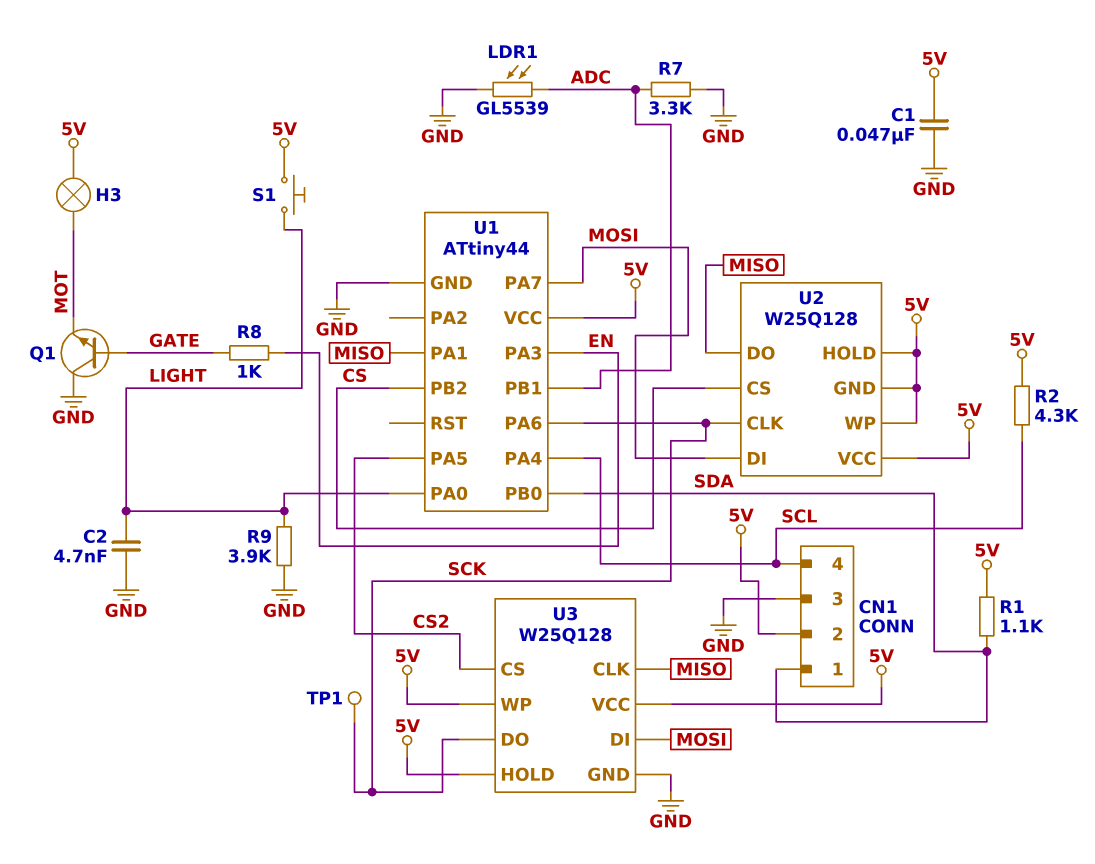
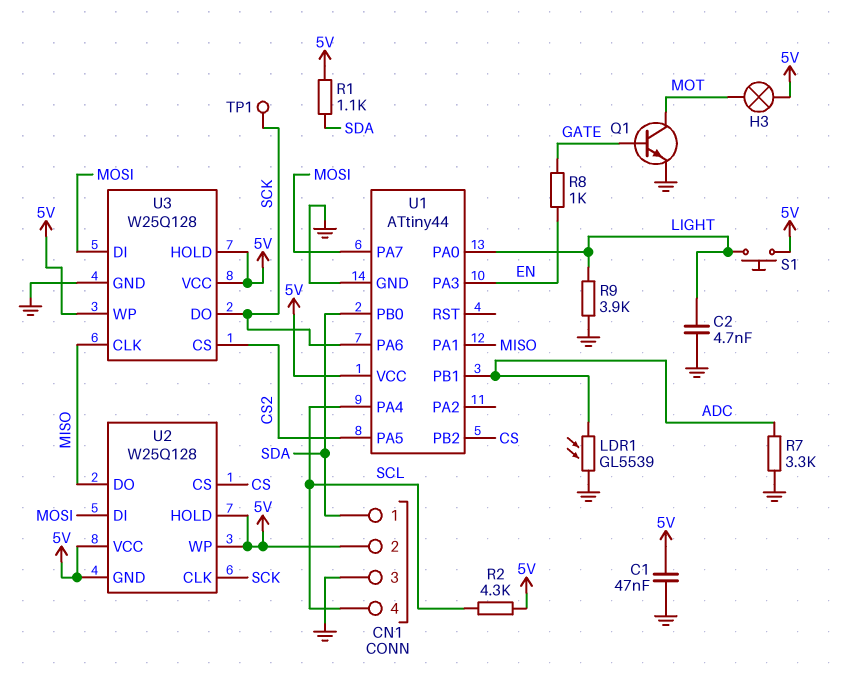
Q1: NPN (B GATE, C GND, E MOT) -> NPN (B GATE, C MOT, E GND)

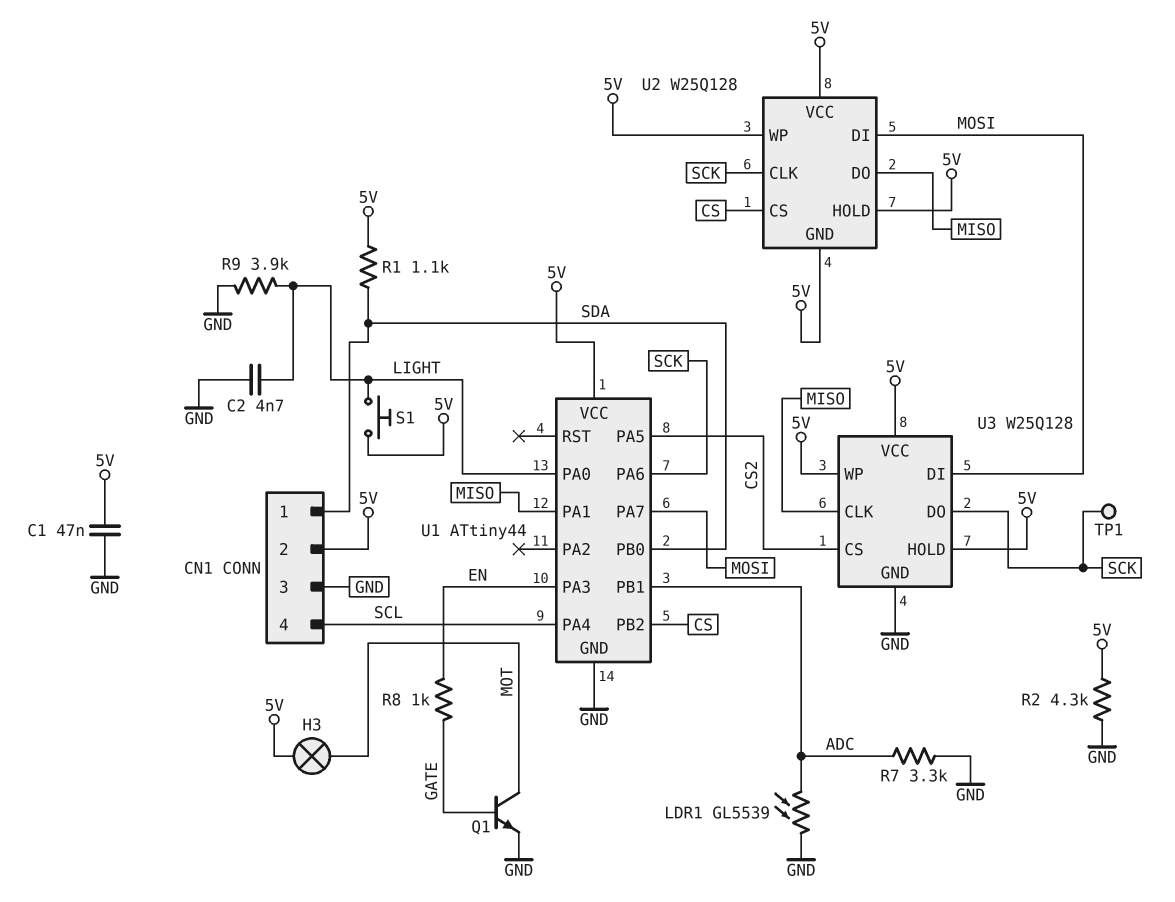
R2: 4.3k (5V, SCL) -> 4.3k (5V, GND)

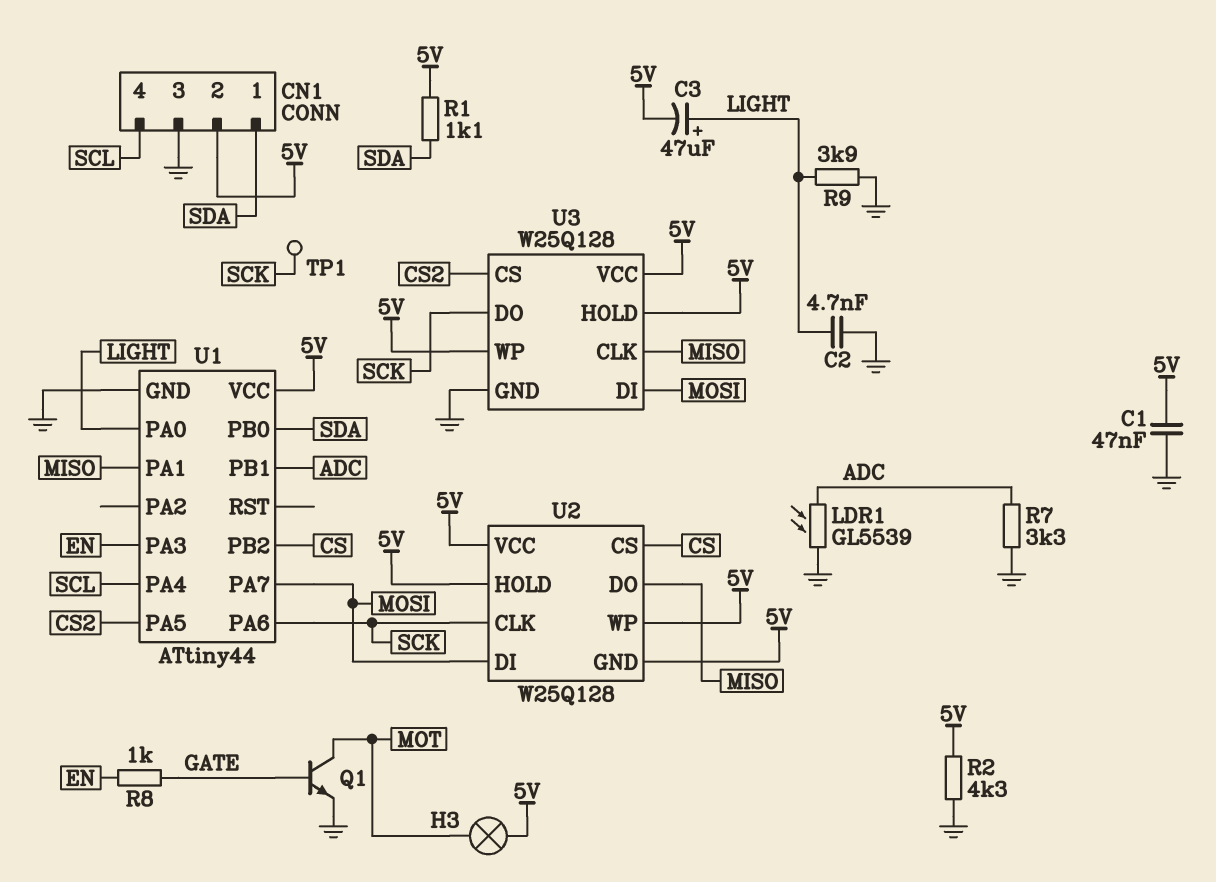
C3: none -> 47uF (plus LIGHT, minus 5V)
S1: button (5V, LIGHT) -> none

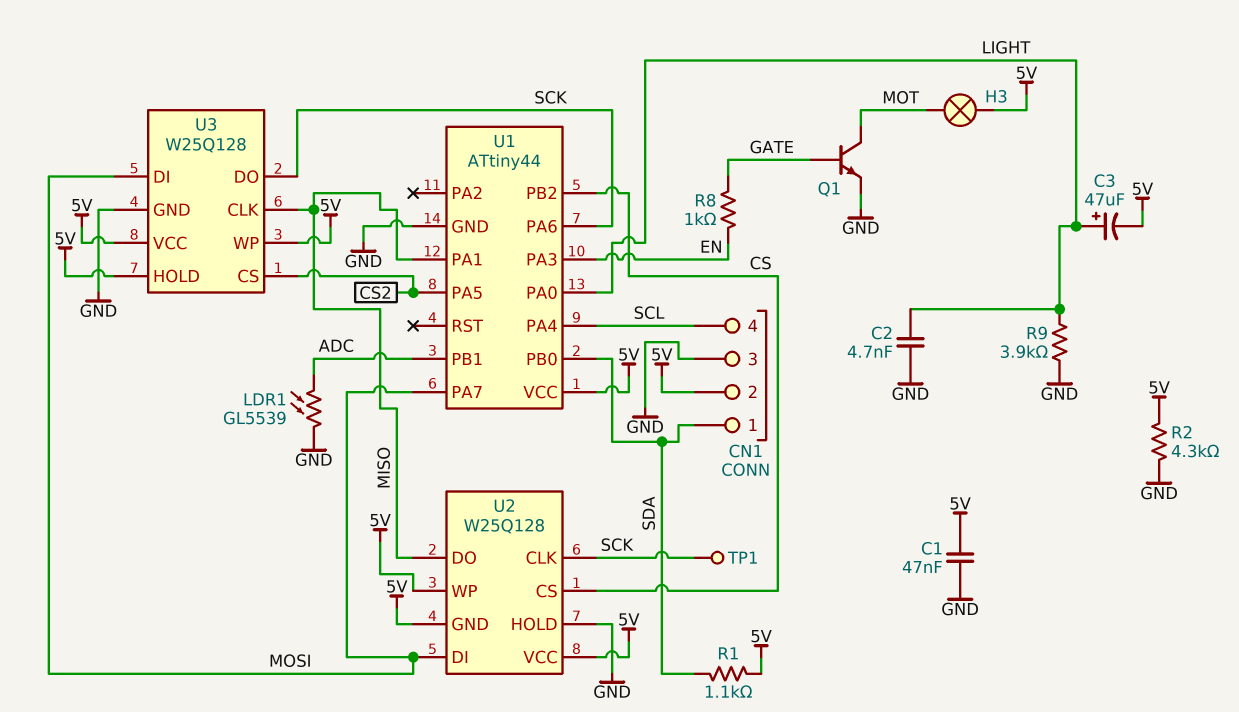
R7: 3.3k (ADC, GND) -> none
U2 pin HOLD: 5V -> GND

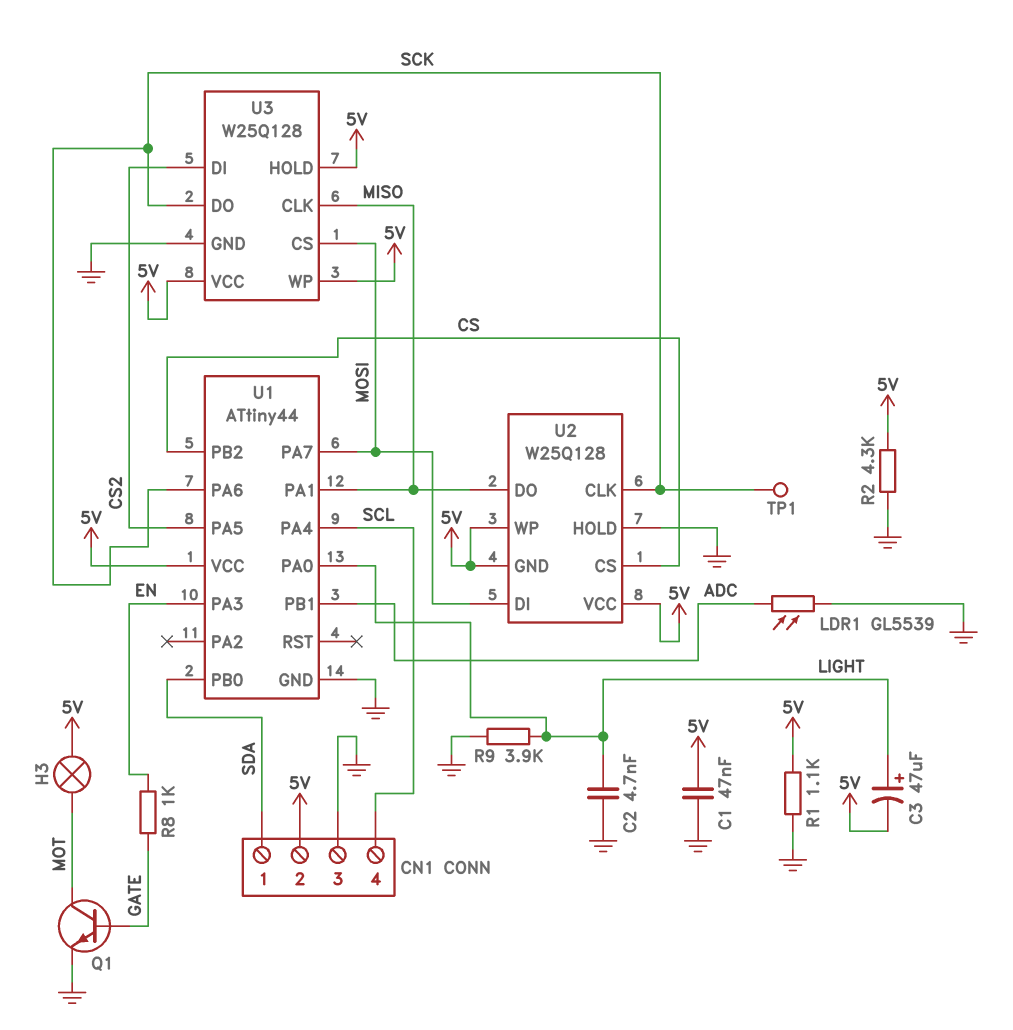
R1: 1.1k (5V, SDA) -> 1.1k (5V, GND)
U3 pin CS: CS2 -> MOSI
U3 pin DI: MOSI -> CS2

